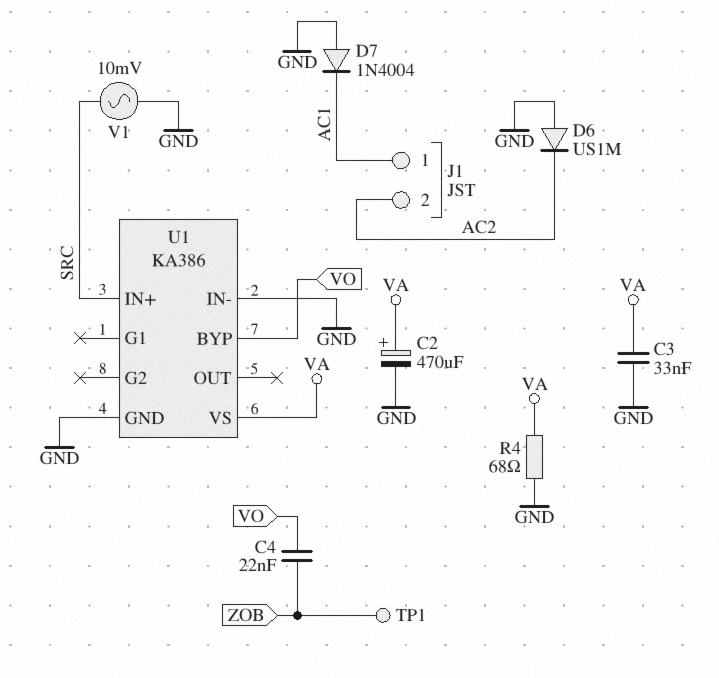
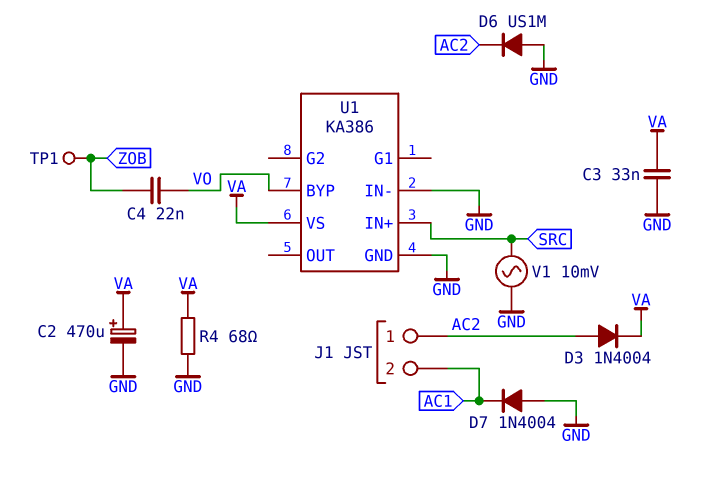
D3: none -> diode 1N4004 (A AC2, K VA)
J1 pin 1: AC1 -> AC2
J1 pin 2: AC2 -> AC1

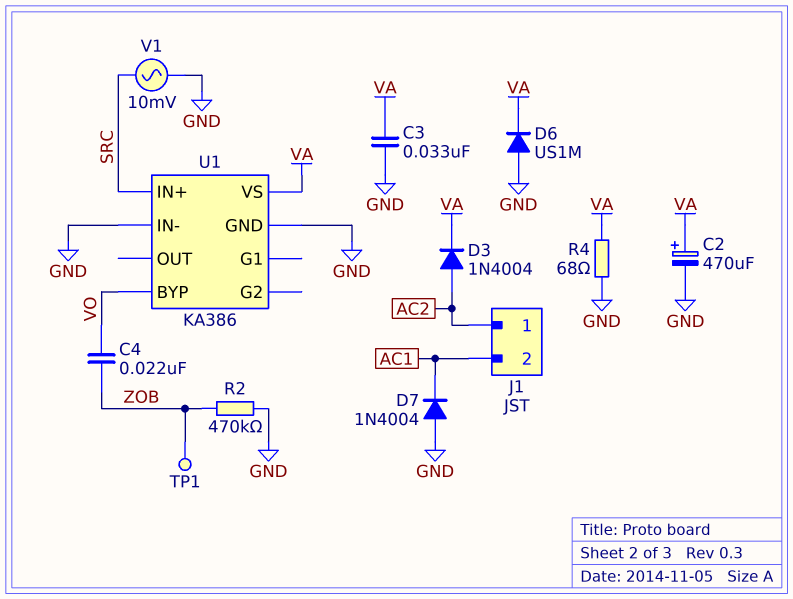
D6: diode US1M (A GND, K AC2) -> diode US1M (A GND, K VA)
R2: none -> 470k (GND, ZOB)

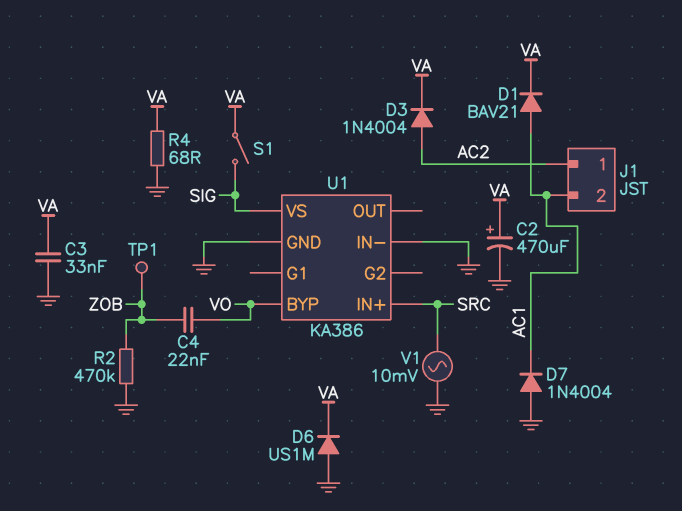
D1: none -> diode BAV21 (A AC1, K VA)
S1: none -> switch (SIG, VA)
U1 pin VS: VA -> SIG

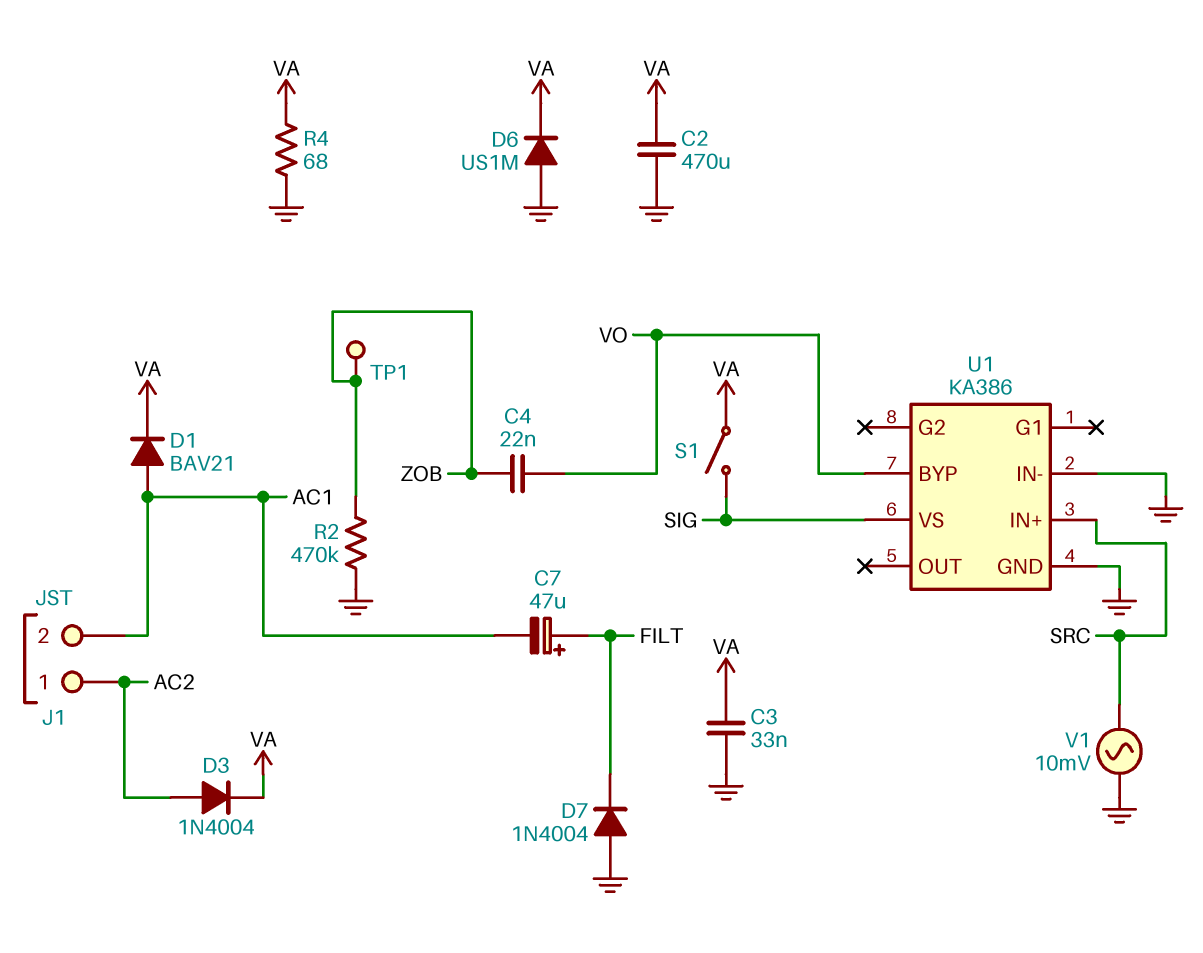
C2: 470uF (plus VA, minus GND) -> 470uF (GND, VA)
C7: none -> 47uF (plus FILT, minus AC1)
D7: diode 1N4004 (A GND, K AC1) -> diode 1N4004 (A GND, K FILT)

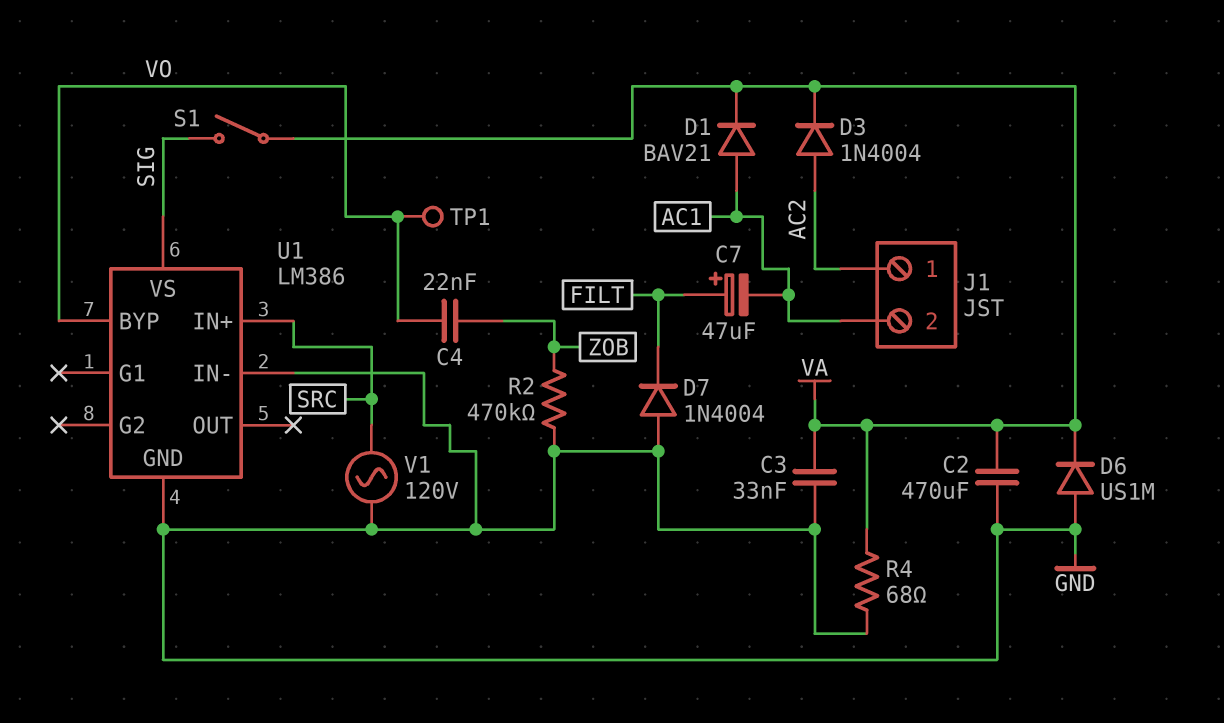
TP1: test point (ZOB) -> test point (VO)
U1: KA386 -> LM386
V1: AC 10mV (GND, SRC) -> AC 120V (GND, SRC)

